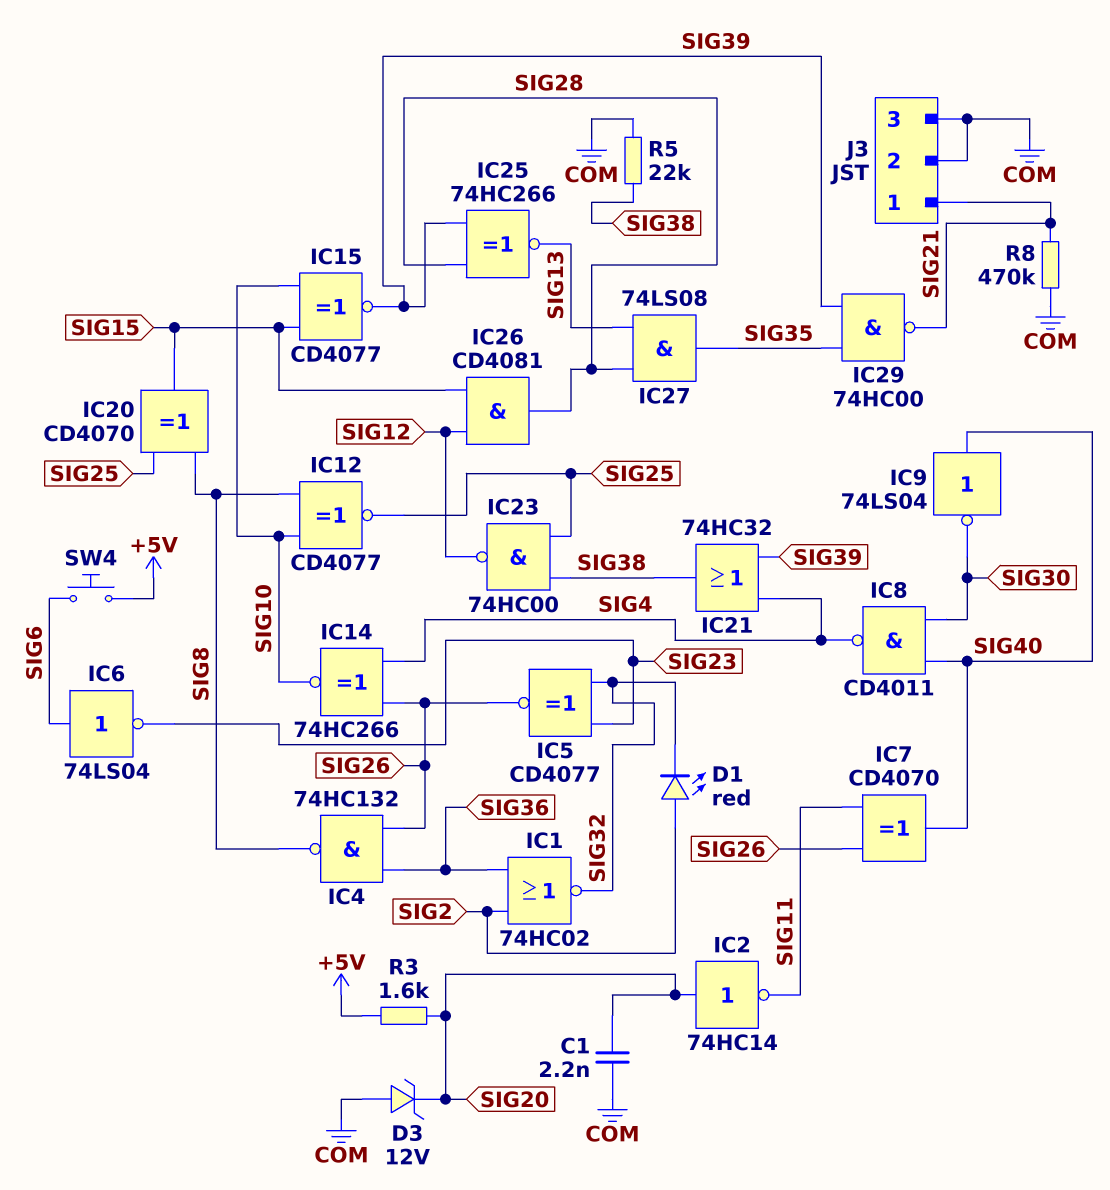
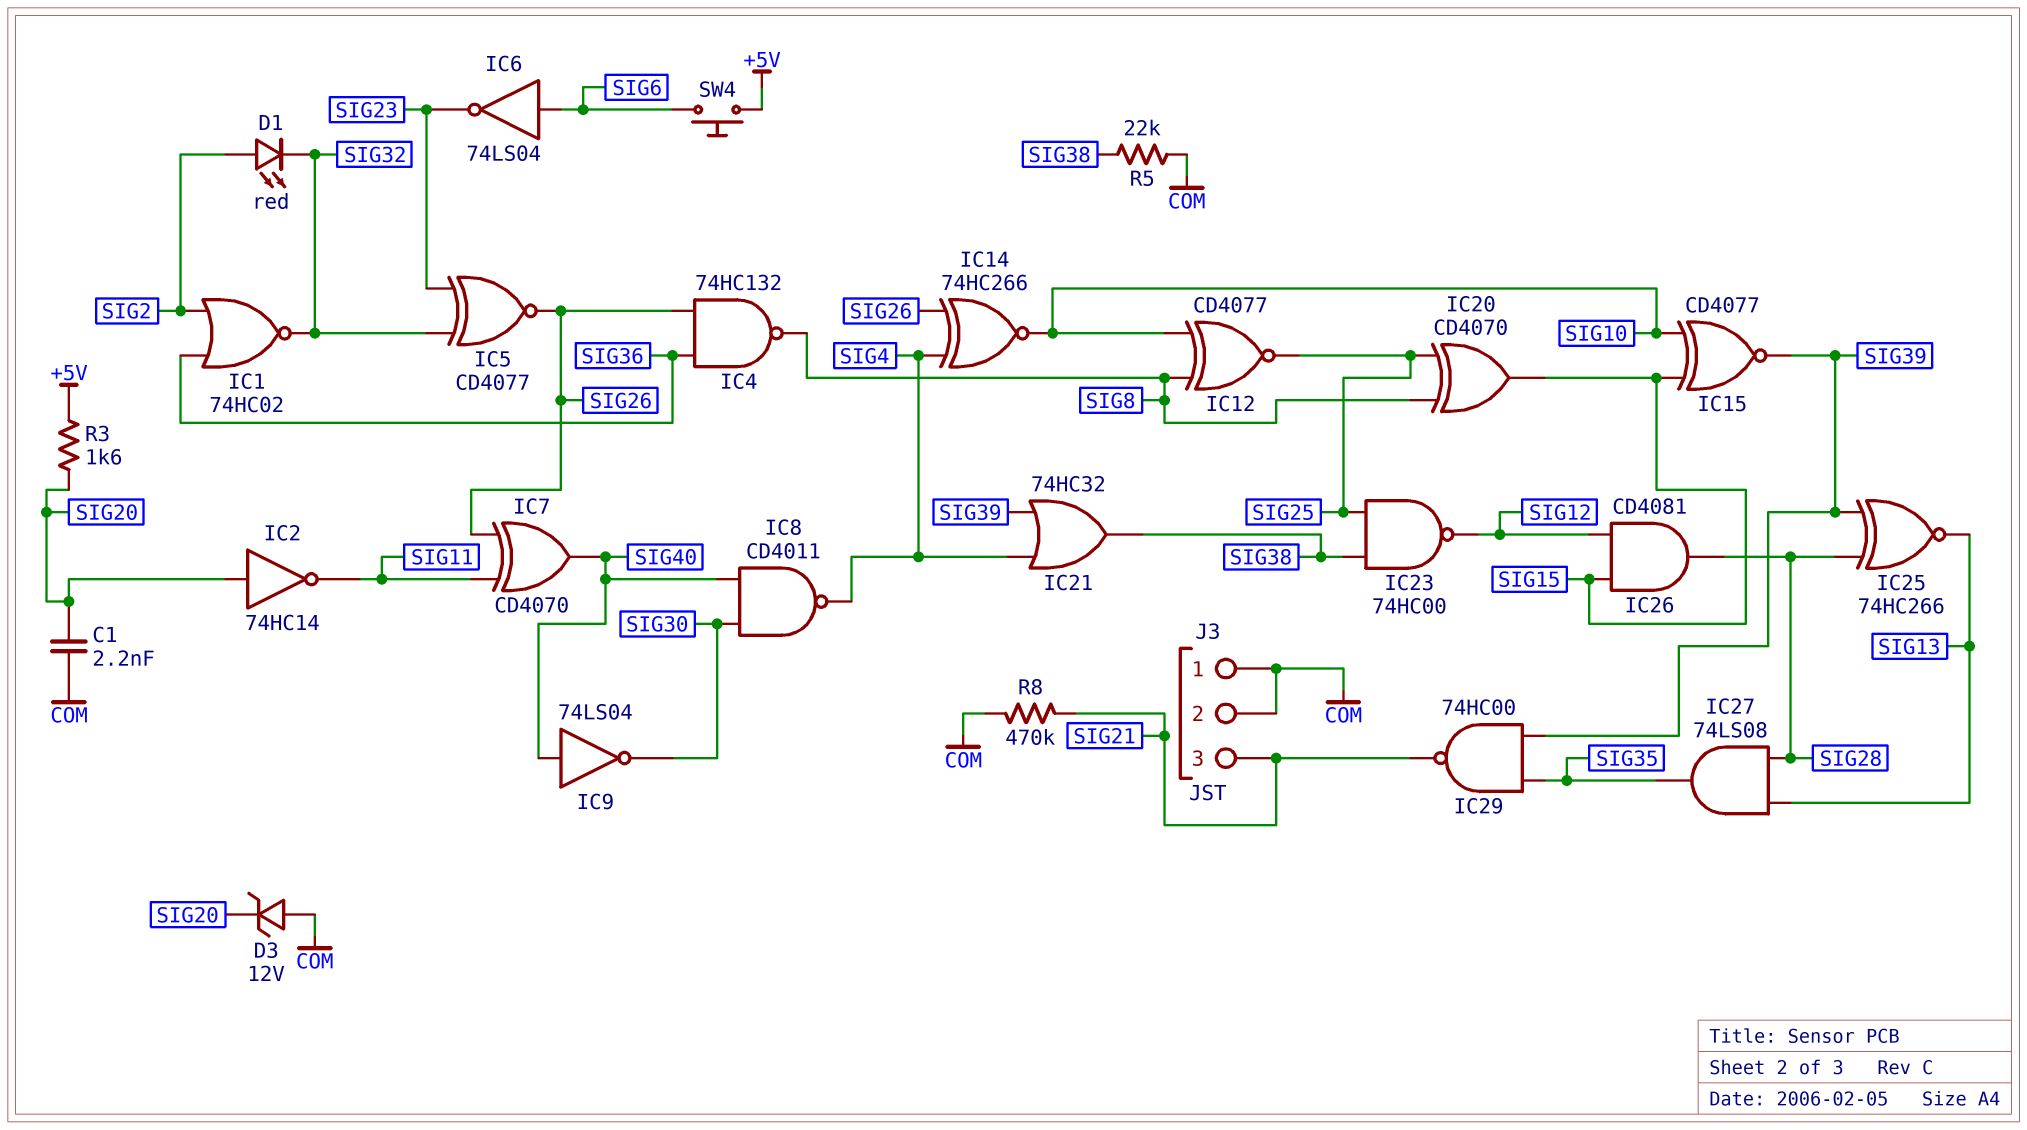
J3 pin 1: SIG21 -> COM
J3 pin 3: COM -> SIG21

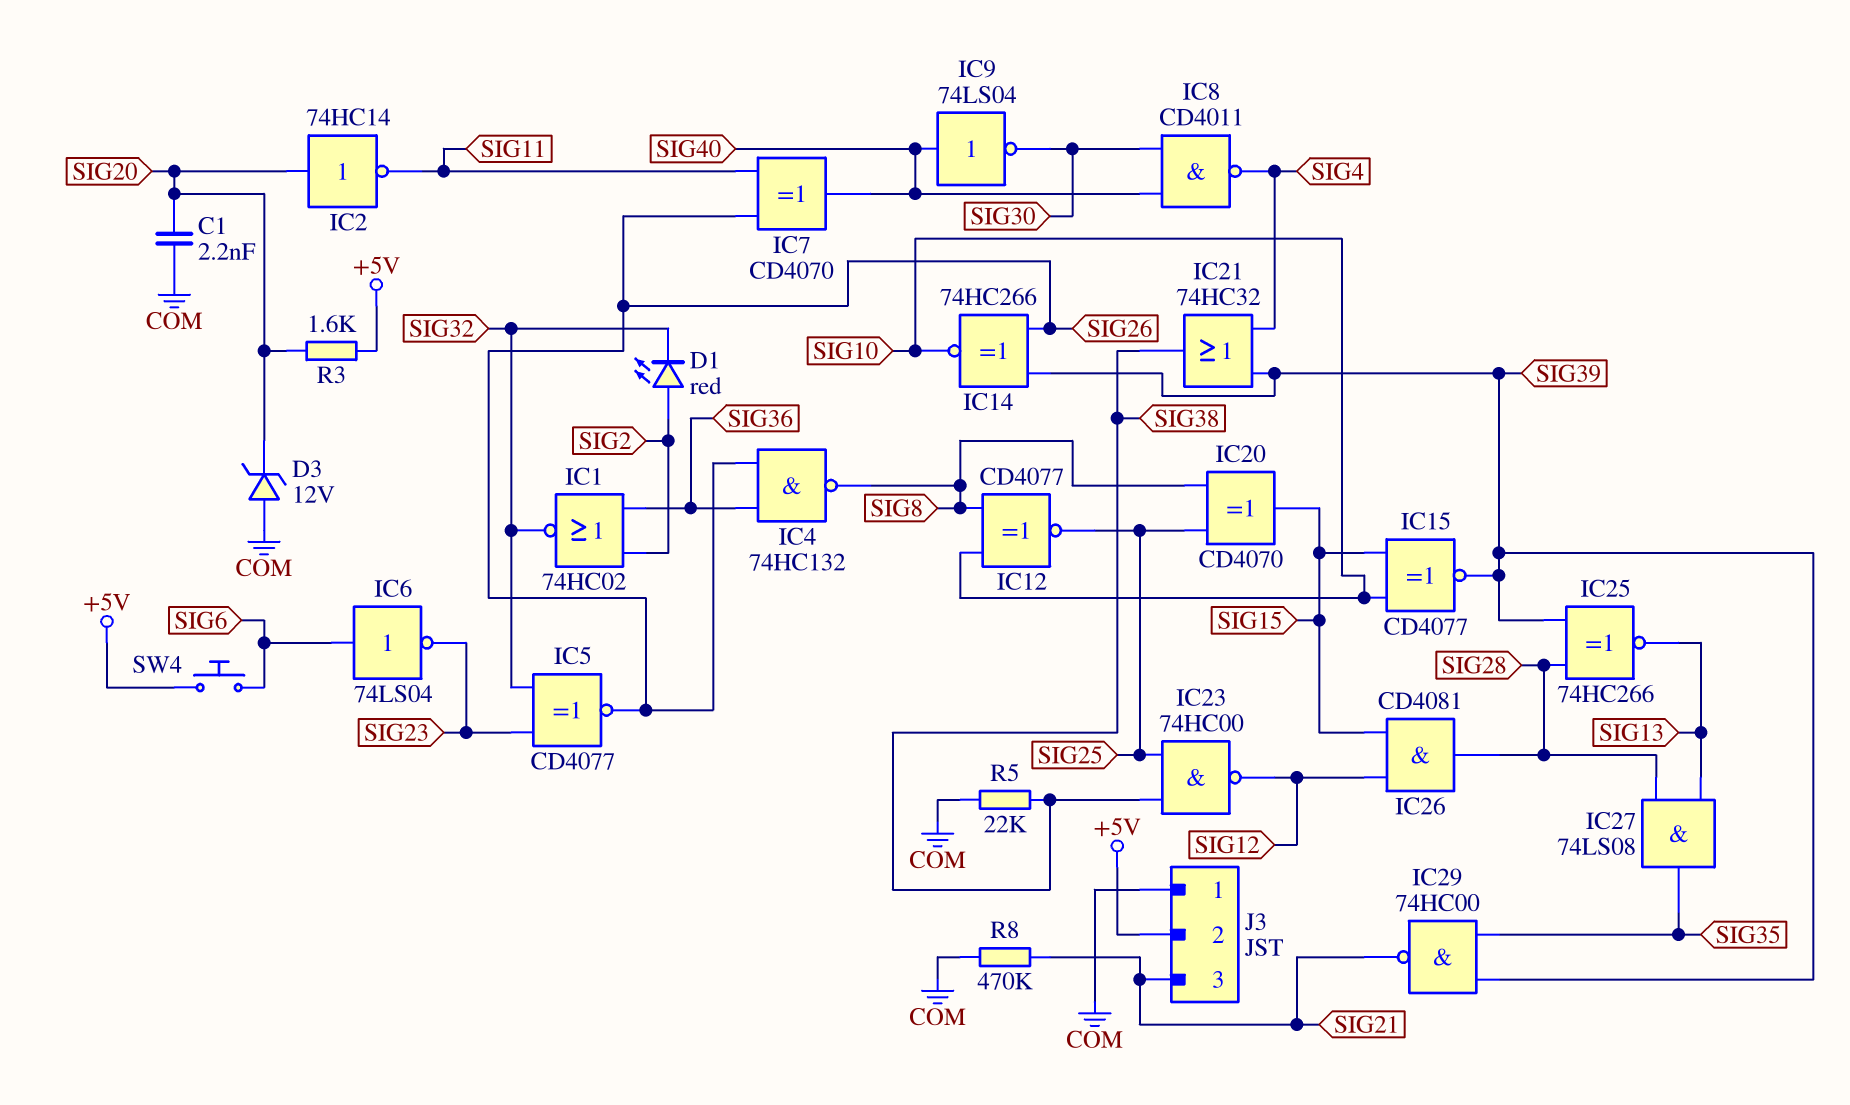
IC14: XNOR 74HC266 (in SIG4, in SIG26, out SIG10) -> XNOR 74HC266 (in SIG26, in SIG39, out SIG10)
J3 pin 2: COM -> +5V

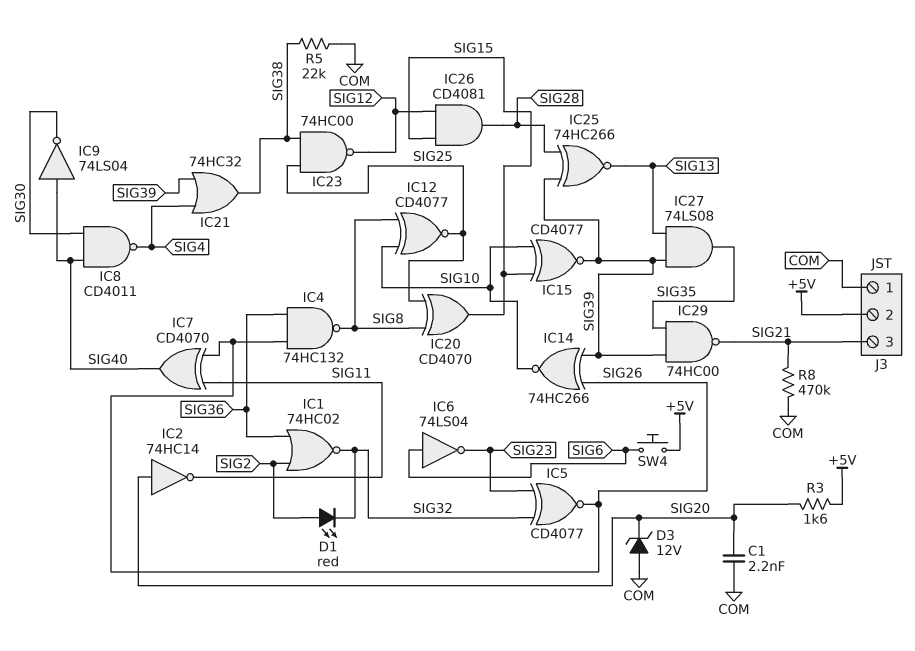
IC27: AND 74LS08 (in SIG13, in SIG28, out SIG35) -> AND 74LS08 (in SIG13, in SIG39, out SIG35)

